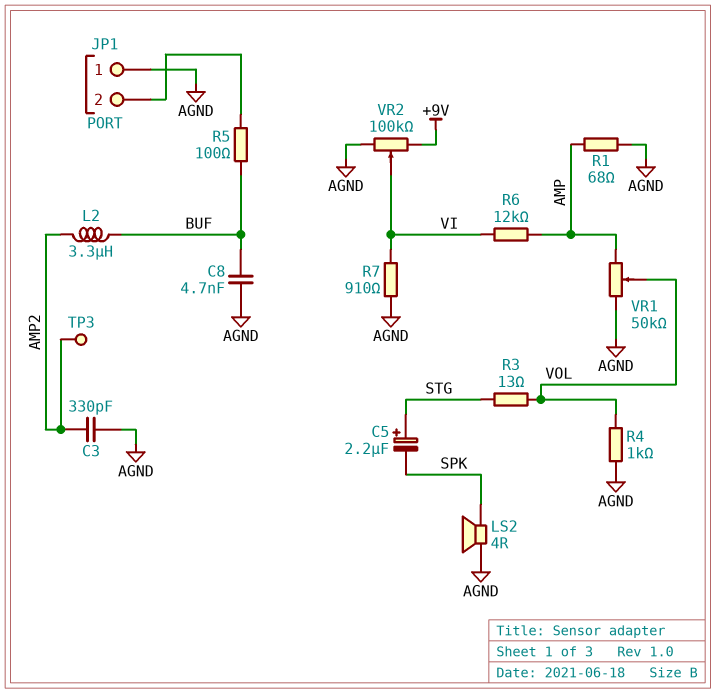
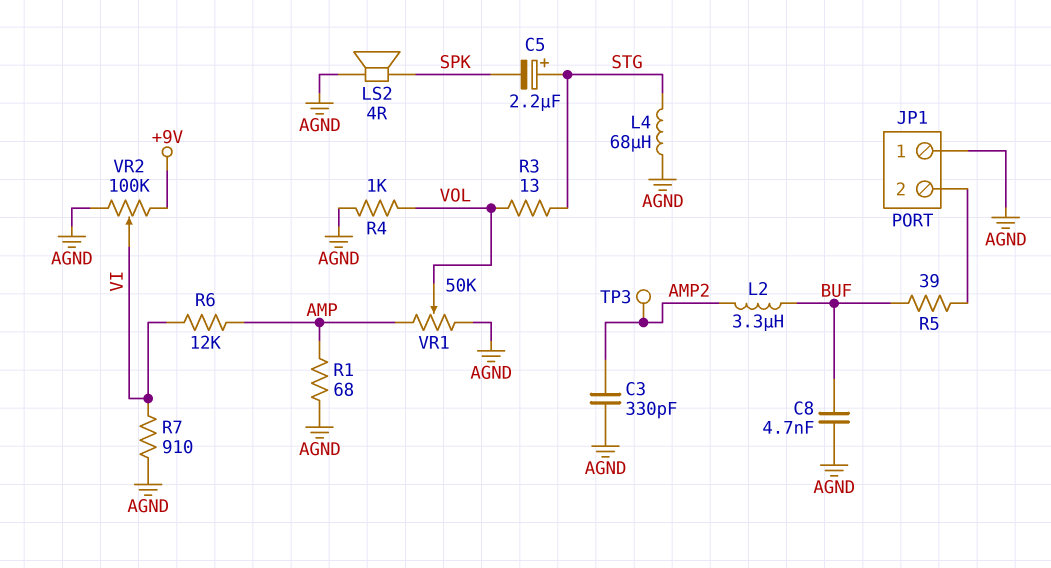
L4: none -> 68uH (AGND, STG)
R5: 100 (BUF, JP1/2) -> 39 (BUF, JP1/2)

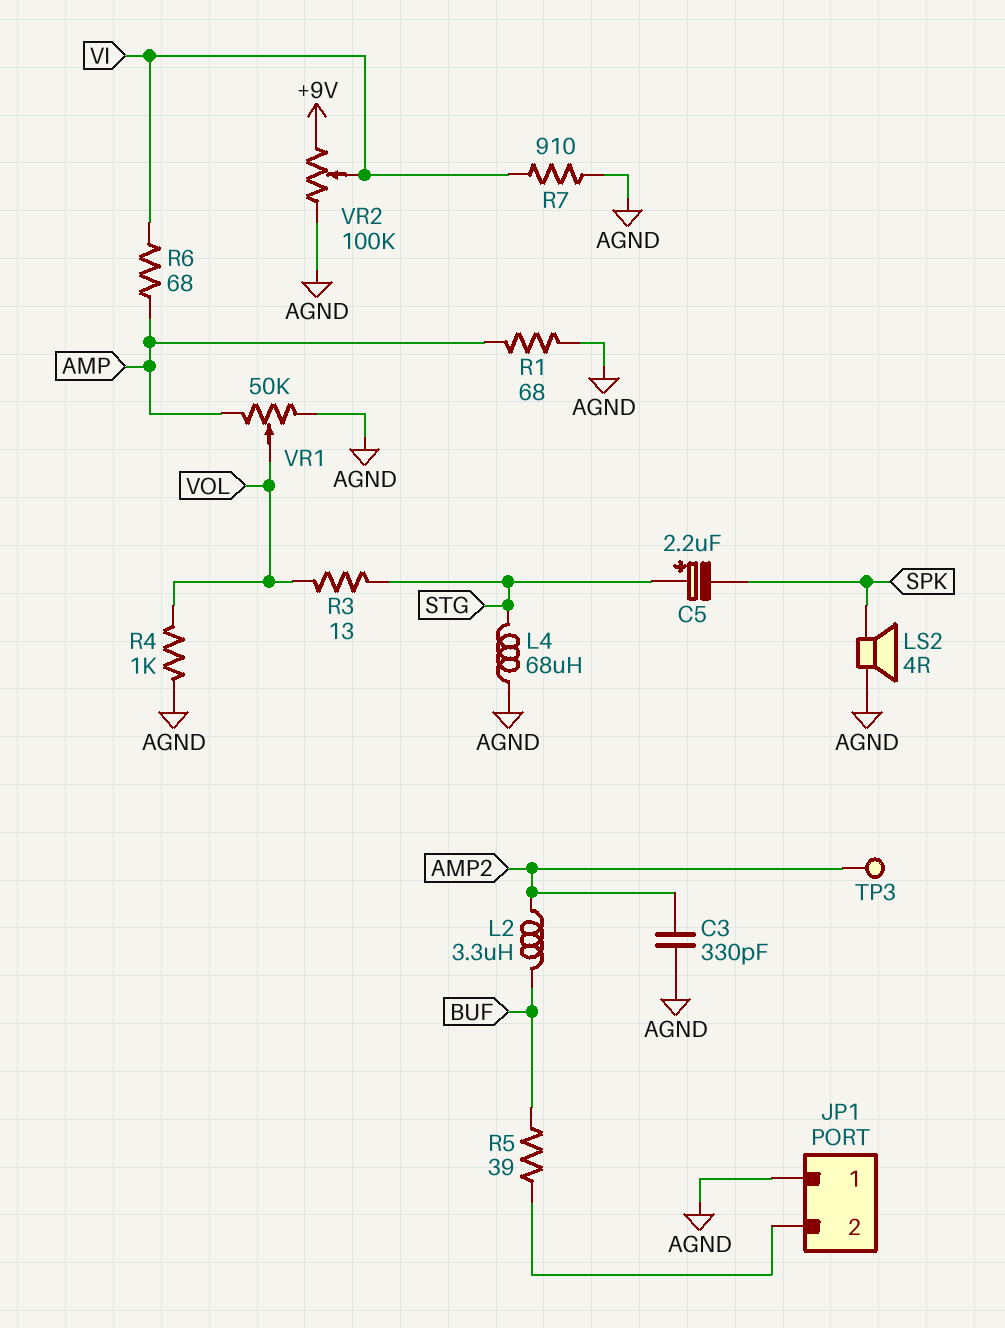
C8: 4.7nF (AGND, BUF) -> none
R6: 12k (AMP, VI) -> 68 (AMP, VI)

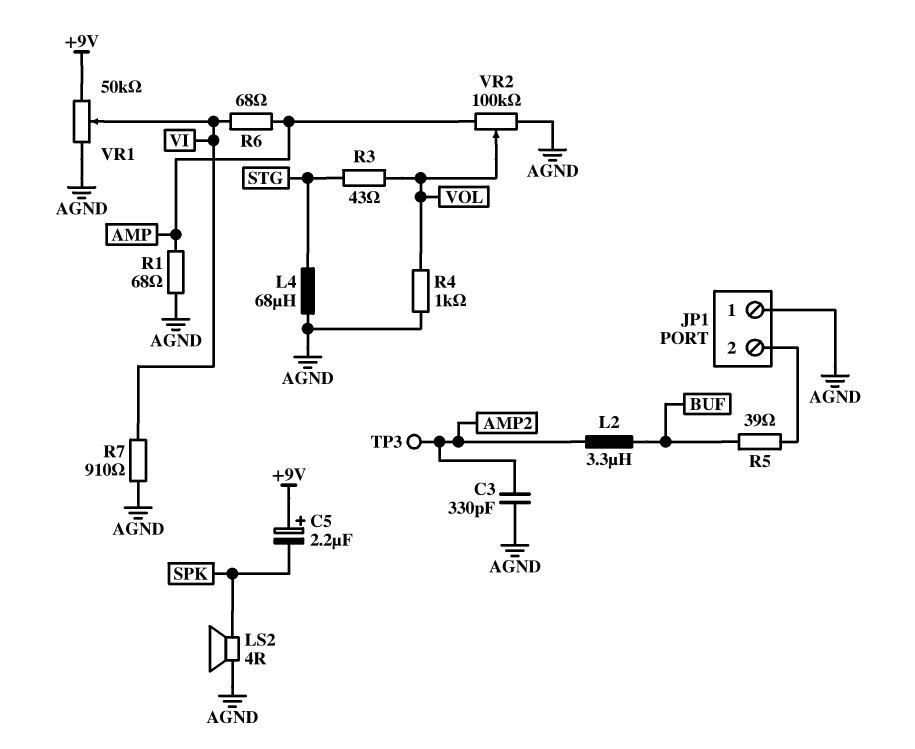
C5: 2.2uF (plus STG, minus SPK) -> 2.2uF (plus +9V, minus SPK)
R3: 13 (STG, VOL) -> 43 (STG, VOL)
VR1: 50k (AGND, AMP, wiper VOL) -> 50k (+9V, AGND, wiper VI)
VR2: 100k (+9V, AGND, wiper VI) -> 100k (AGND, AMP, wiper VOL)

